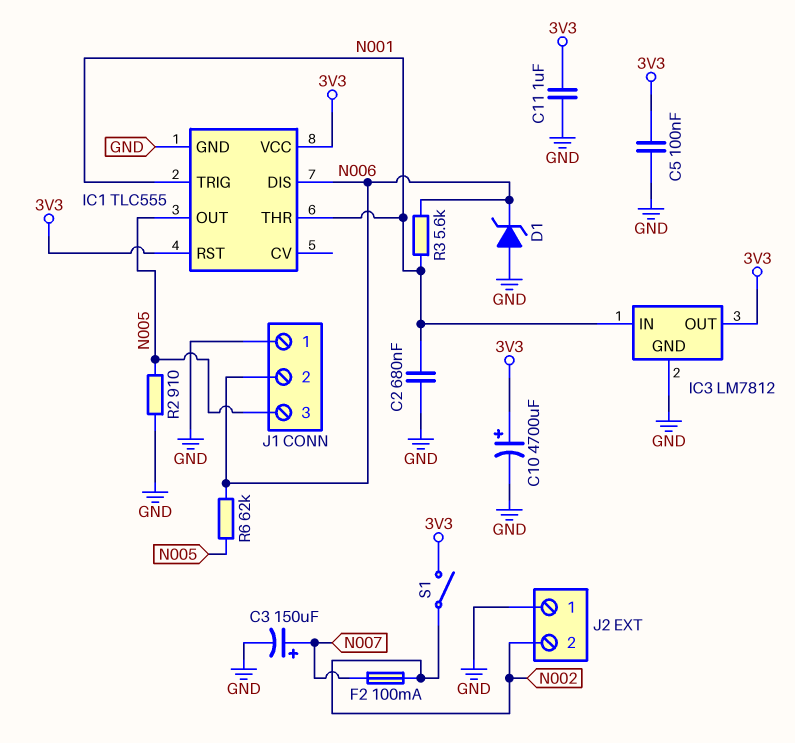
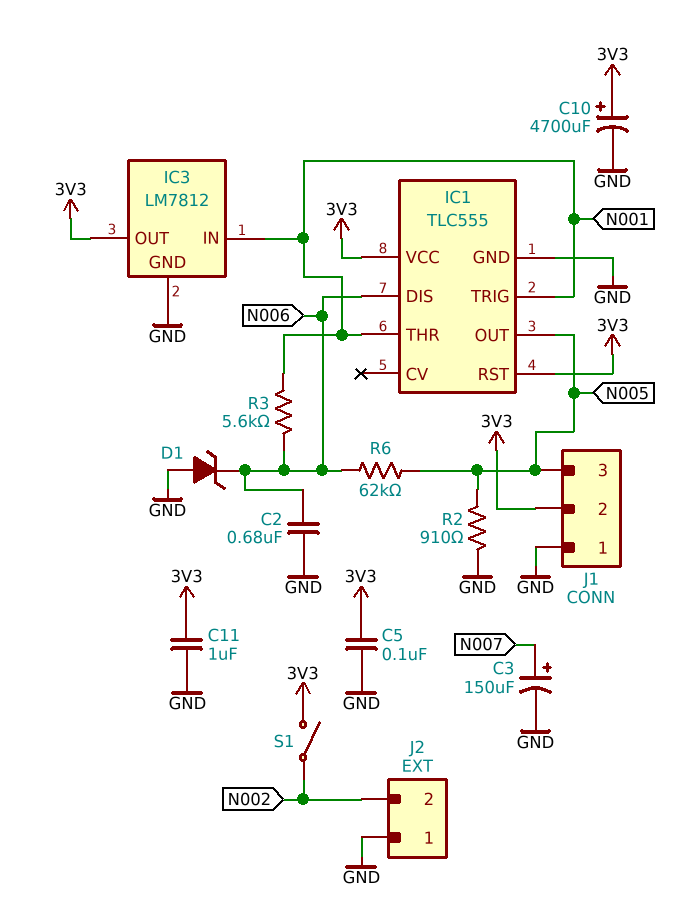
C2: 680nF (GND, N001) -> 680nF (GND, N006)
F2: 100mA (N002, N007) -> none
J1 pin 2: N006 -> 3V3

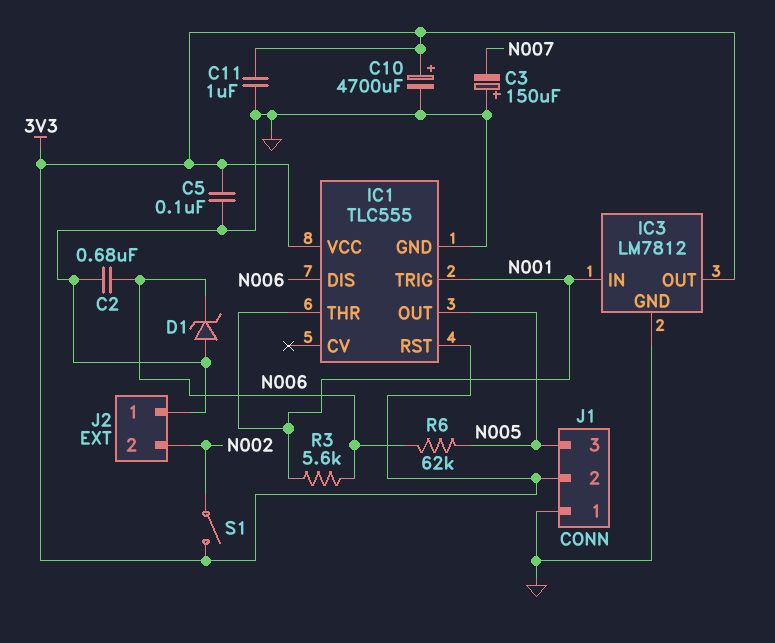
C3: 150uF (plus N007, minus GND) -> 150uF (plus GND, minus N007)
R2: 910 (GND, N005) -> none

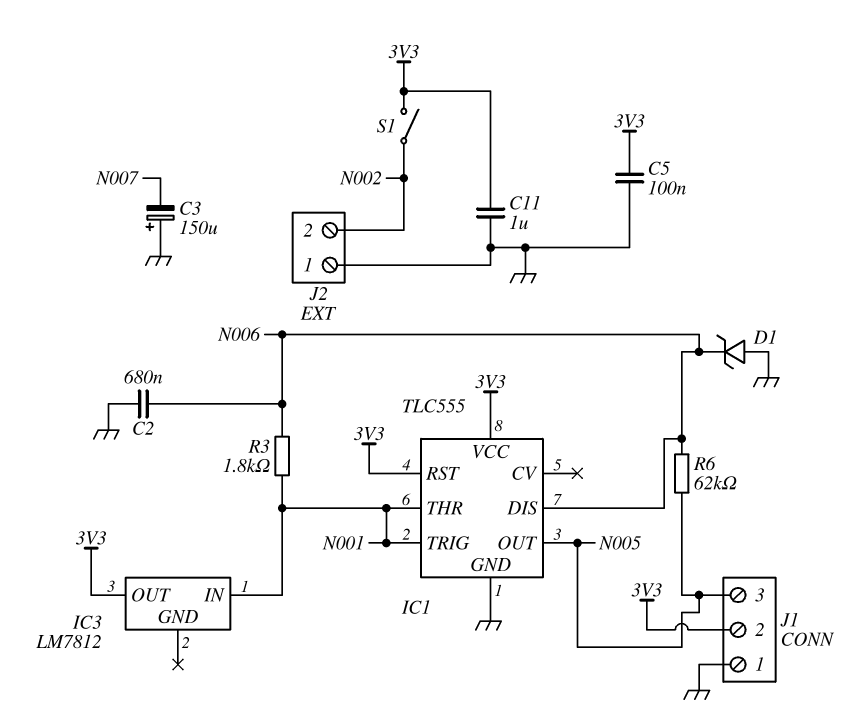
C10: 4700uF (plus 3V3, minus GND) -> none
IC3 pin GND: GND -> none
R3: 5.6k (N001, N006) -> 1.8k (N001, N006)

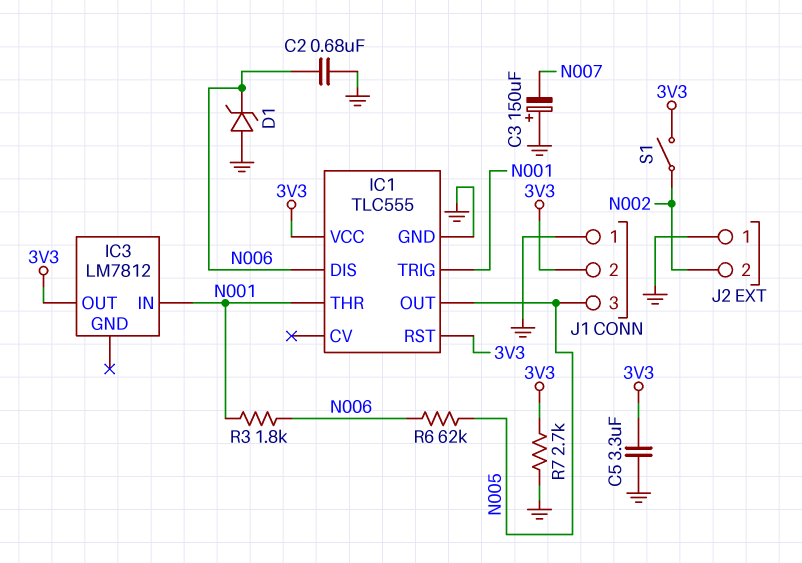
C5: 100nF (3V3, GND) -> 3.3uF (3V3, GND)
C11: 1uF (3V3, GND) -> none
R7: none -> 2.7k (3V3, GND)

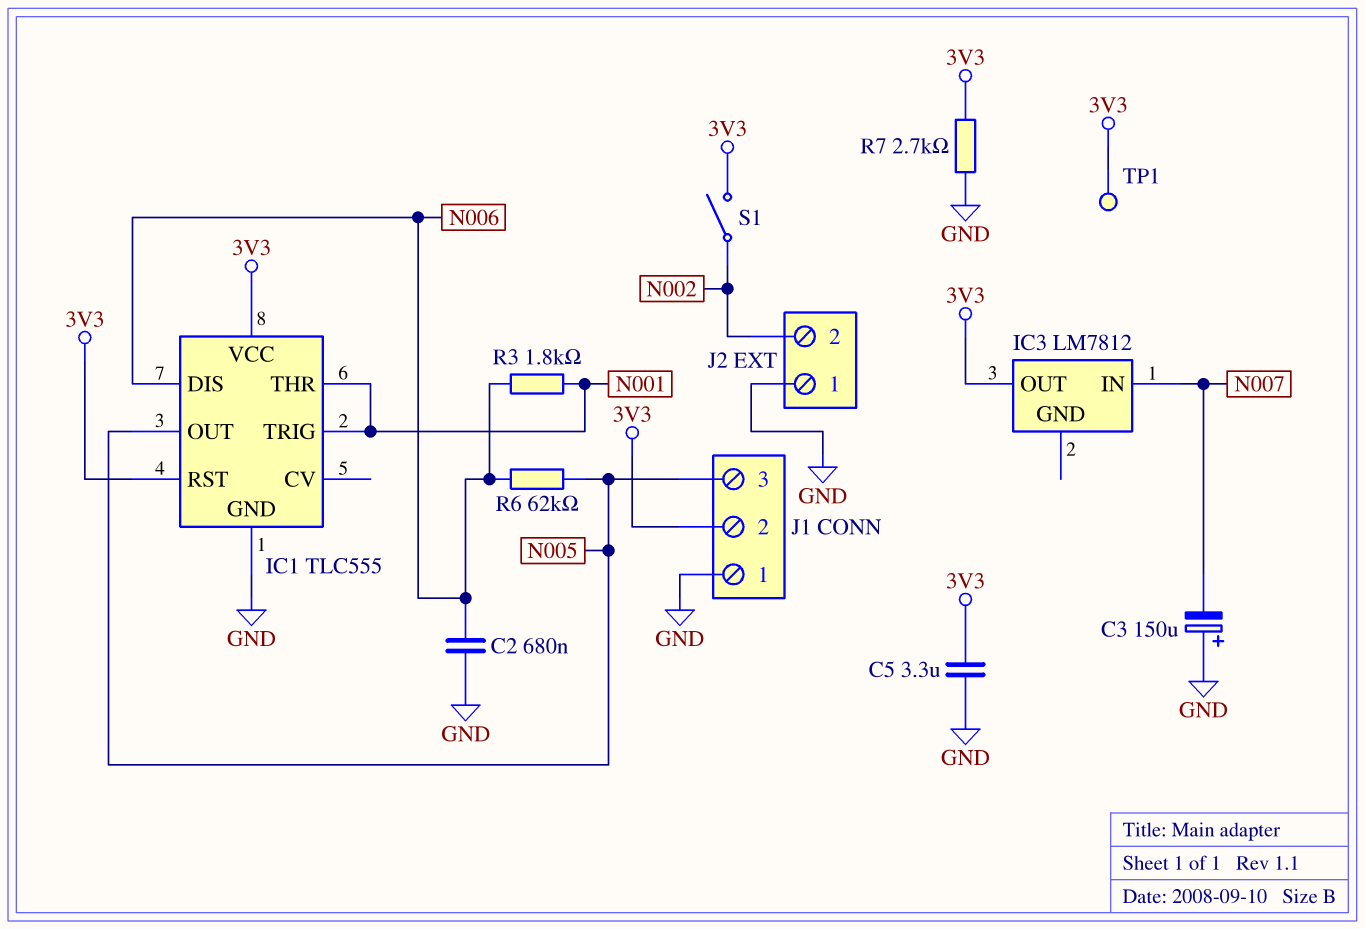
D1: zener (A GND, K N006) -> none
IC3 pin IN: N001 -> N007
TP1: none -> test point (3V3)

